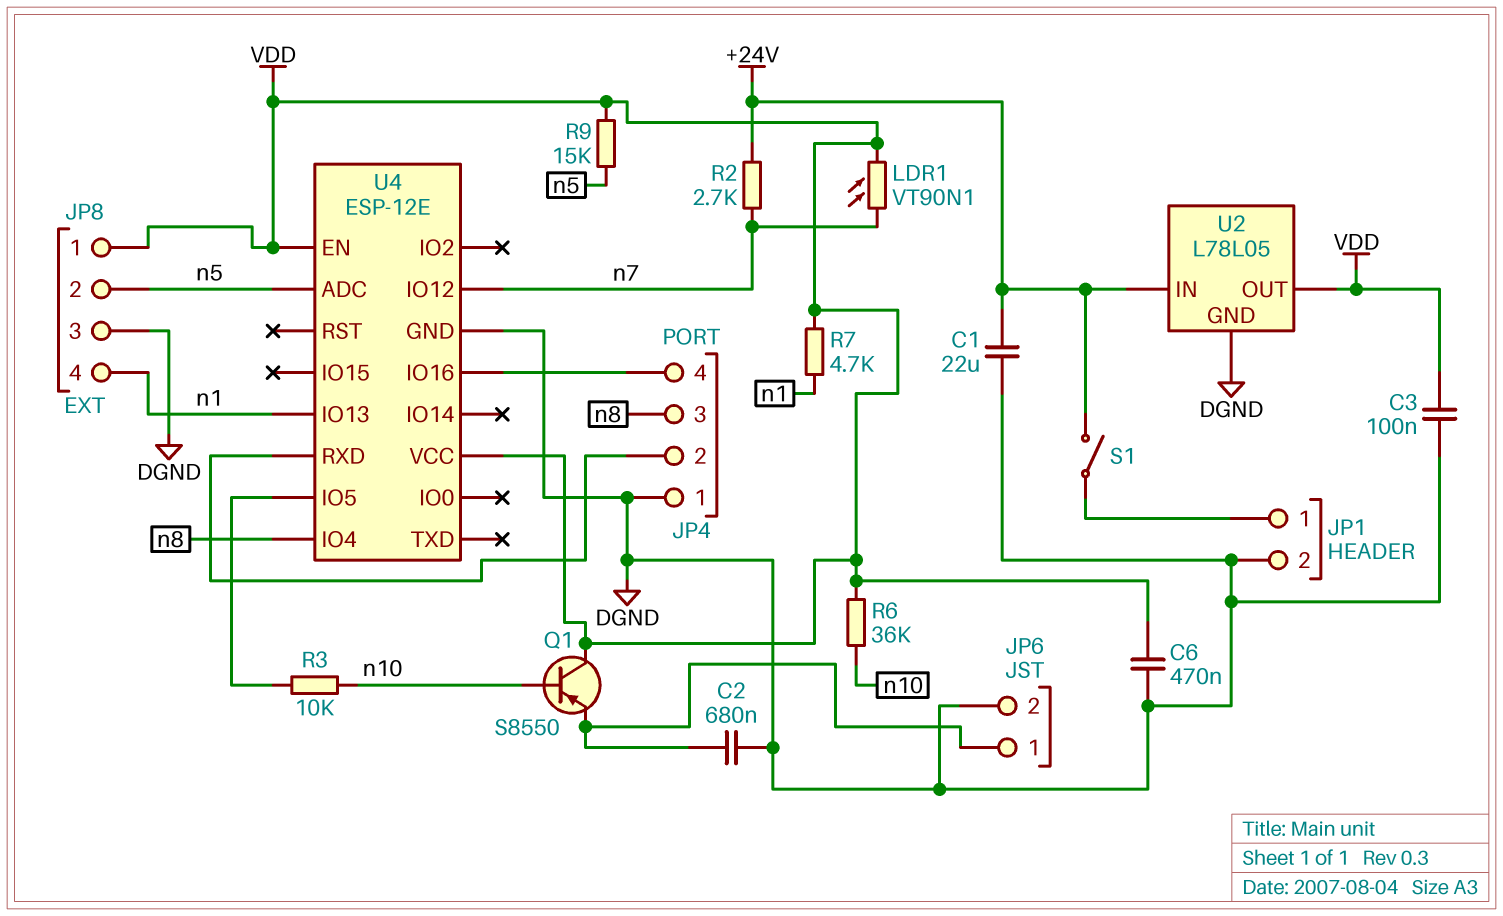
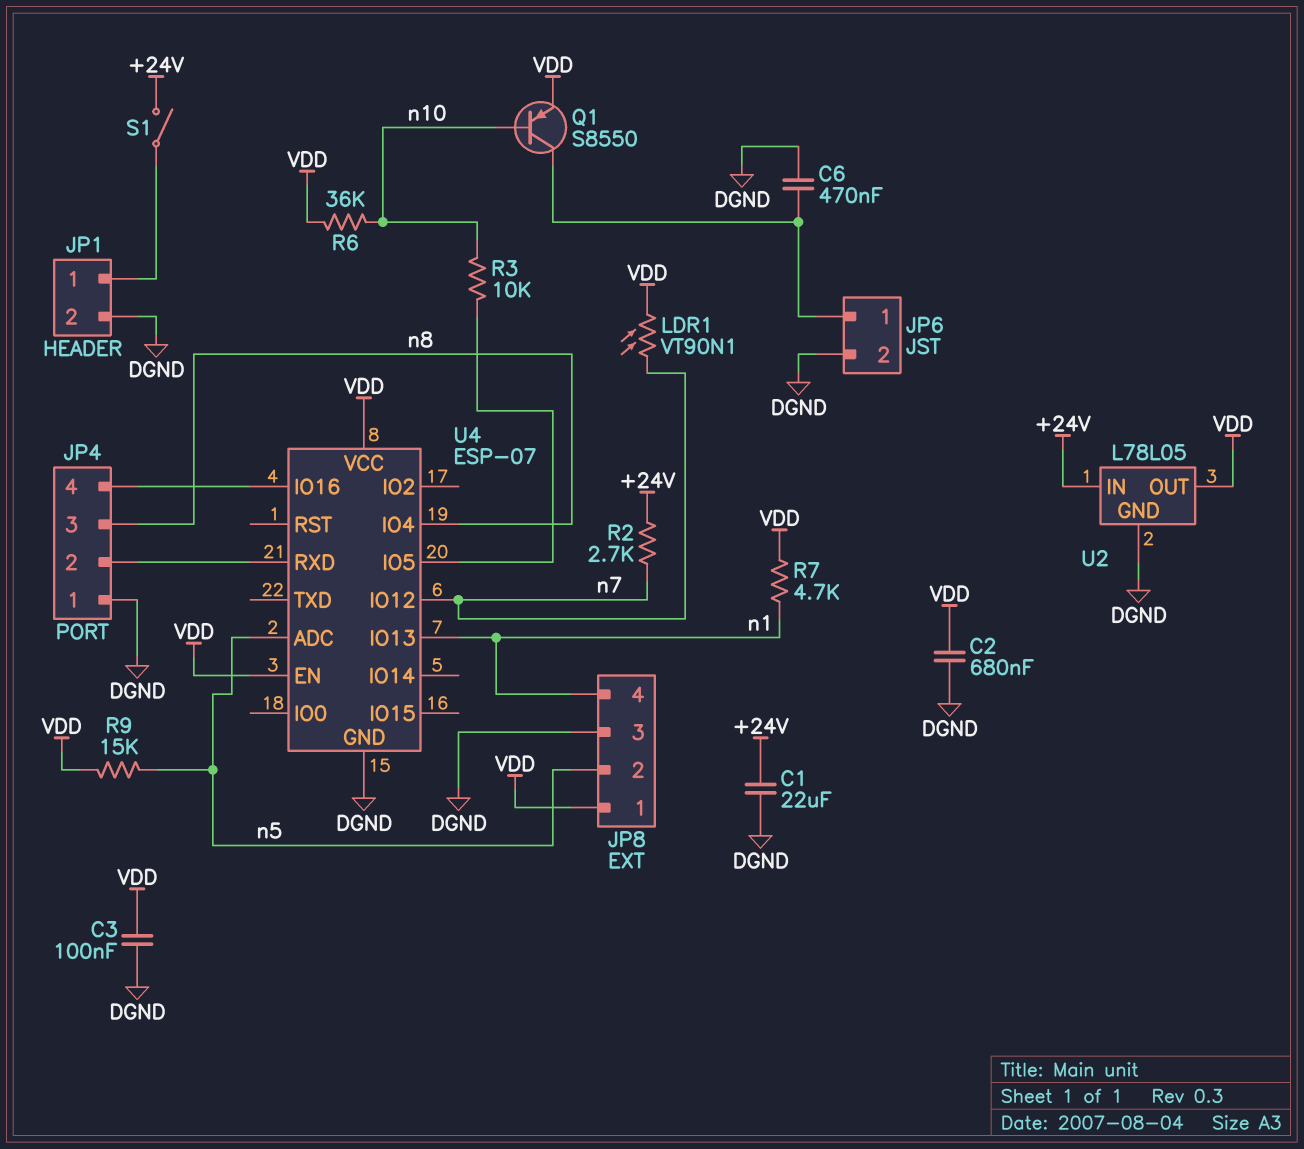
C2: 680nF (DGND, JP6/1) -> 680nF (DGND, VDD)
C6: 470nF (DGND, VDD) -> 470nF (DGND, JP6/1)
Q1: PNP S8550 (B n10, C VDD, E JP6/1) -> PNP S8550 (B n10, C JP6/1, E VDD)
U4: ESP-12E -> ESP-07

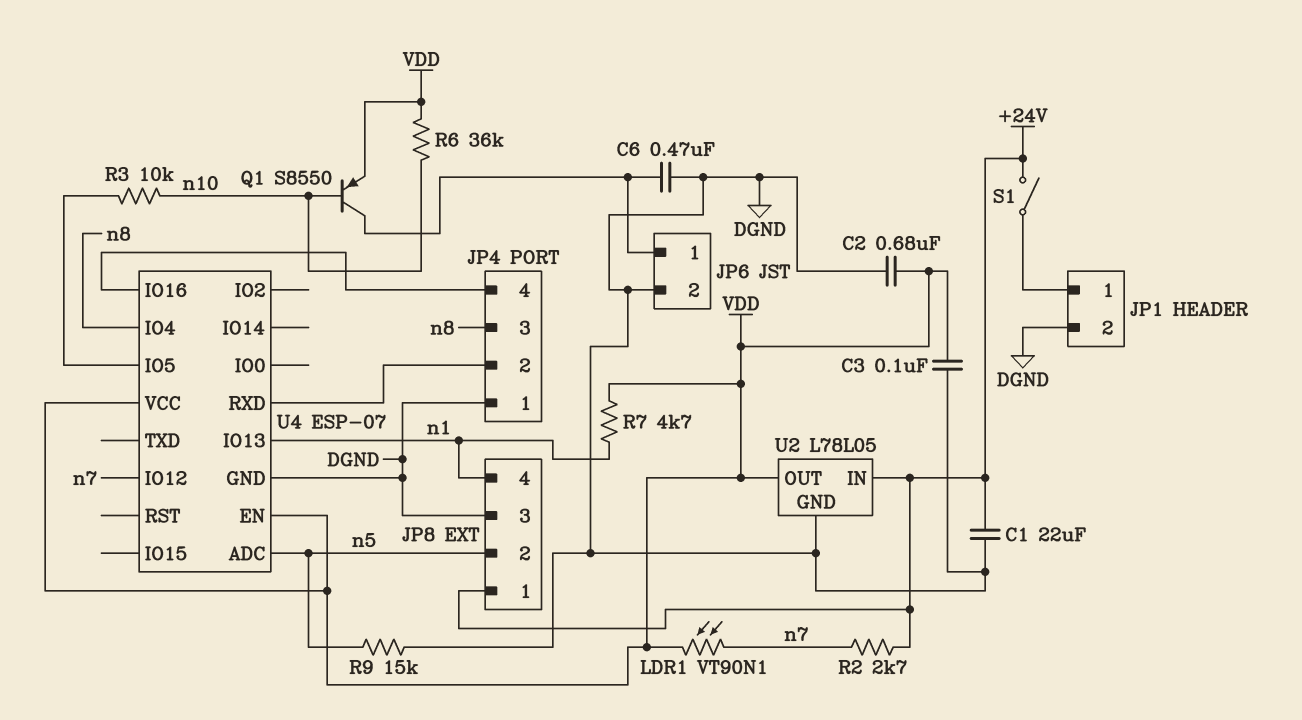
JP8 pin 1: VDD -> +24V
R9: 15k (VDD, n5) -> 15k (DGND, n5)

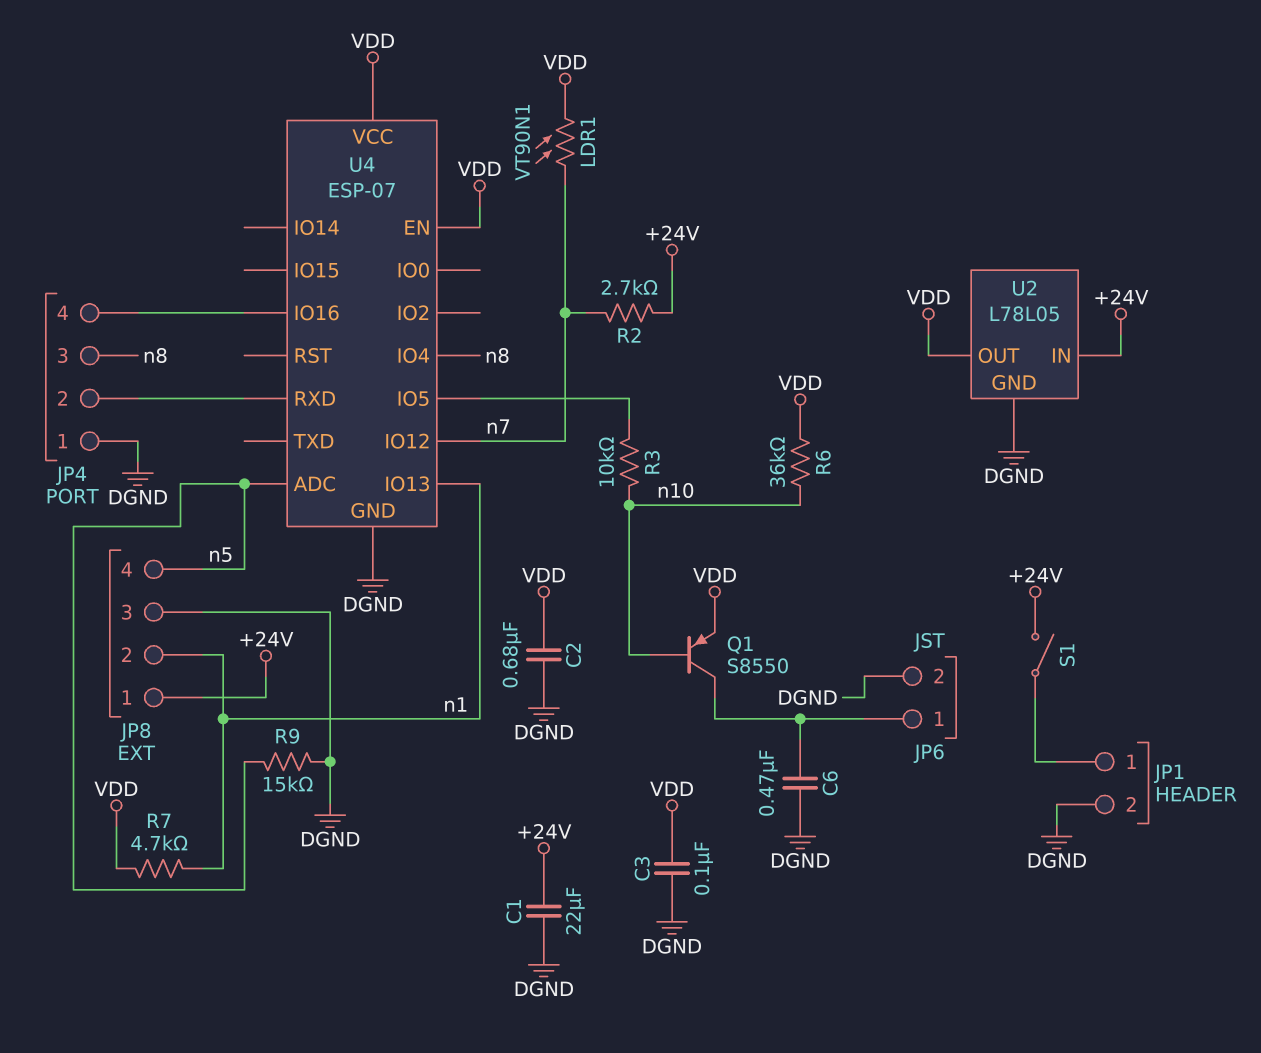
JP8 pin 2: n5 -> n1
JP8 pin 4: n1 -> n5

